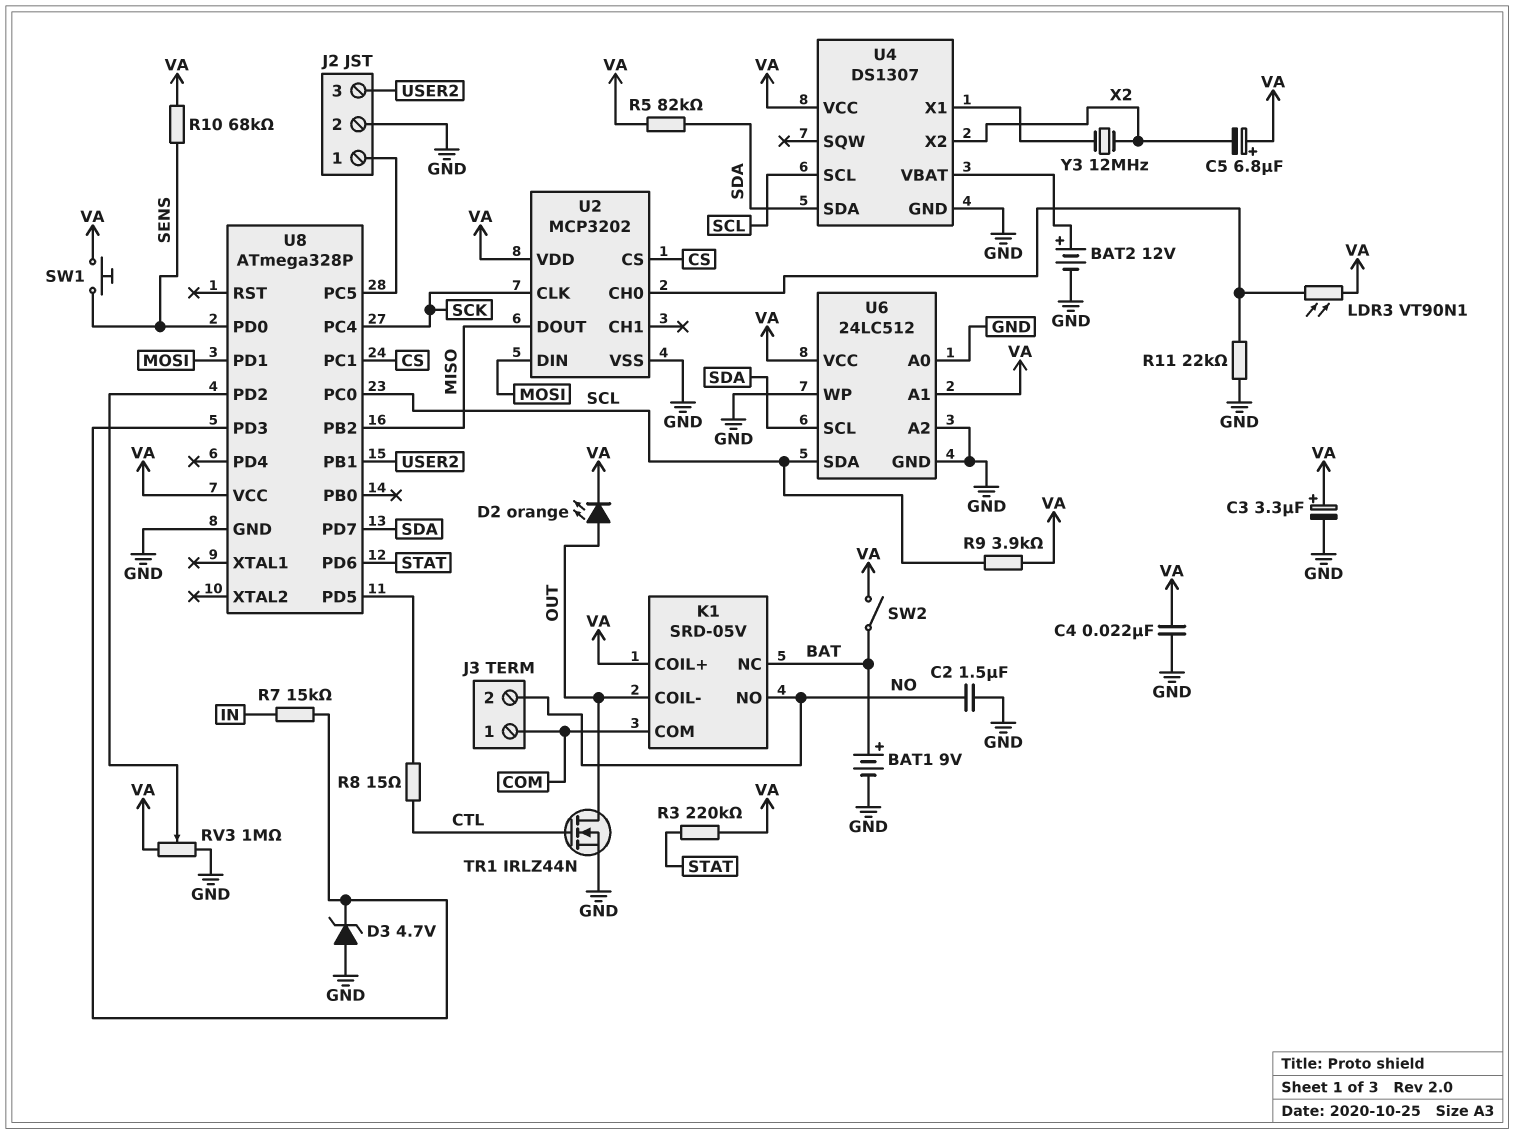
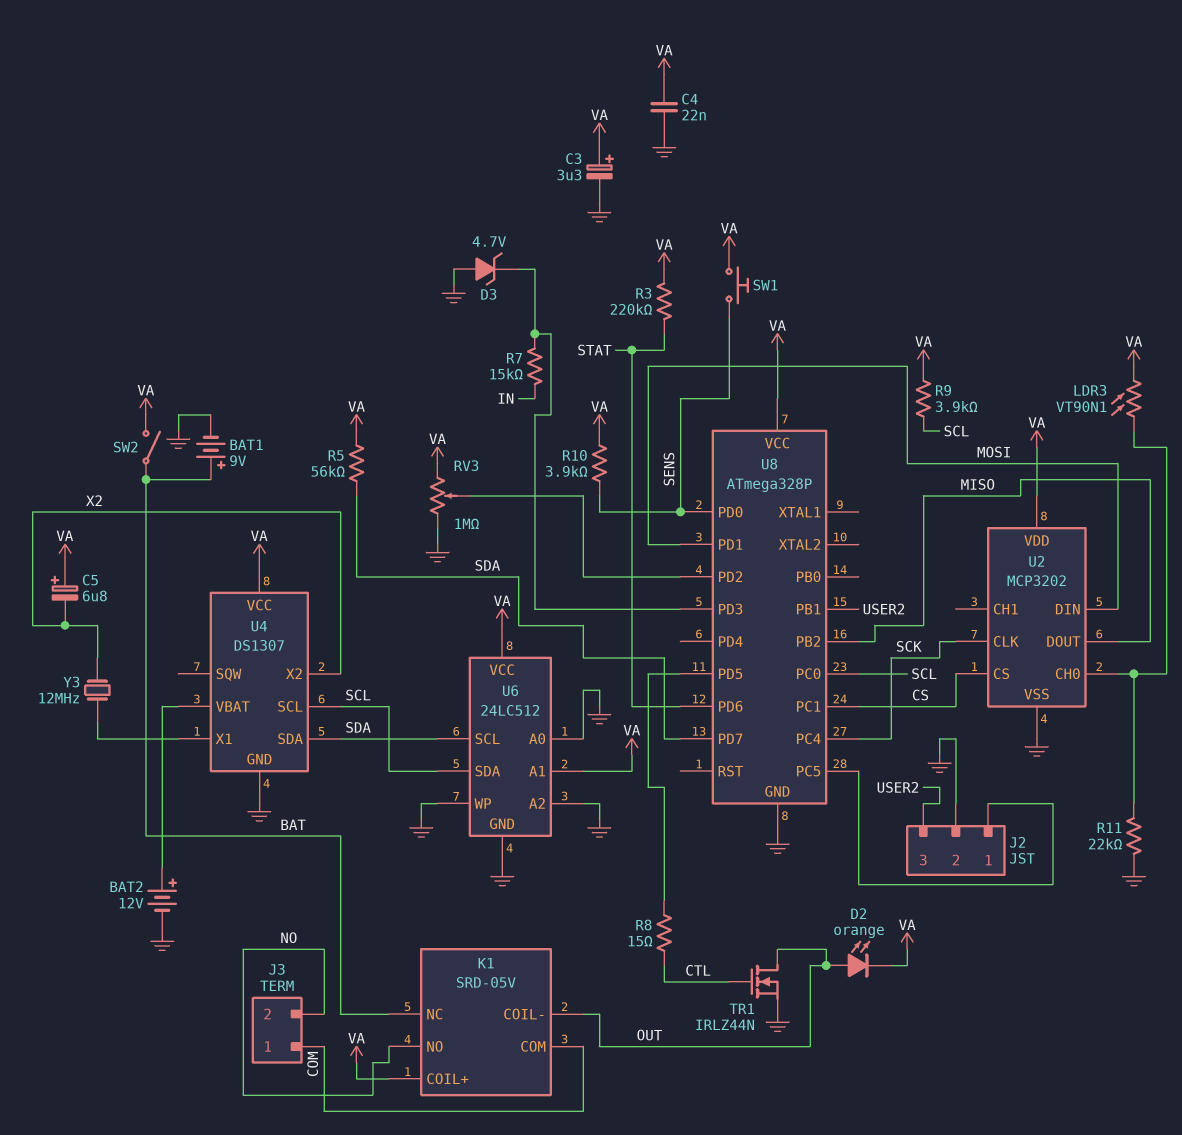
C2: 1.5uF (GND, NO) -> none
R5: 82k (SDA, VA) -> 56k (SDA, VA)
R10: 68k (SENS, VA) -> 3.9k (SENS, VA)

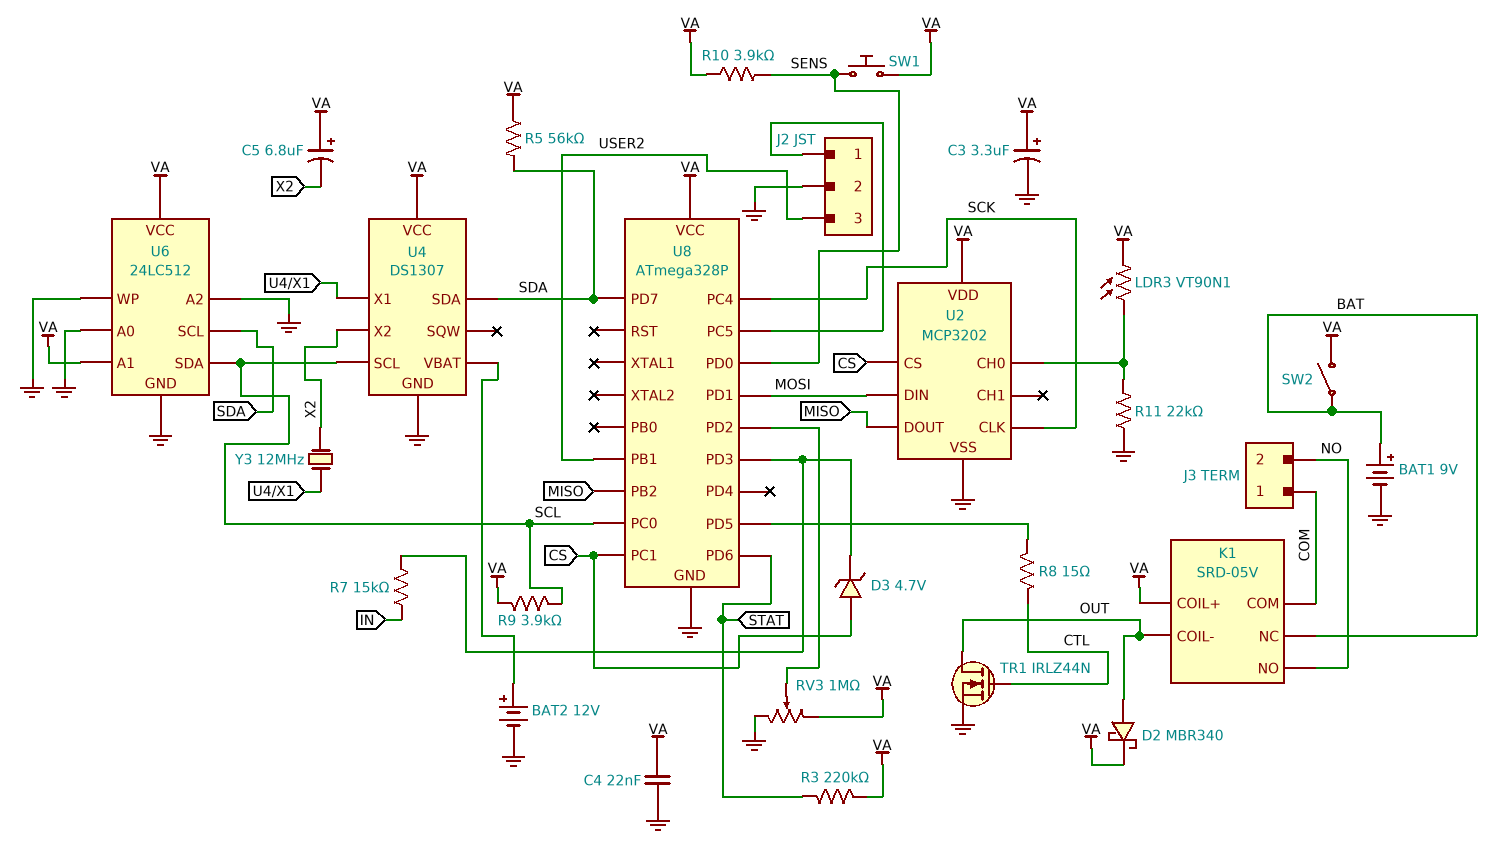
D2: LED orange (A OUT, K VA) -> schottky MBR340 (A OUT, K VA)
D3: zener 4.7V (A GND, K U8/PD3) -> zener 4.7V (A CS, K U8/PD3)

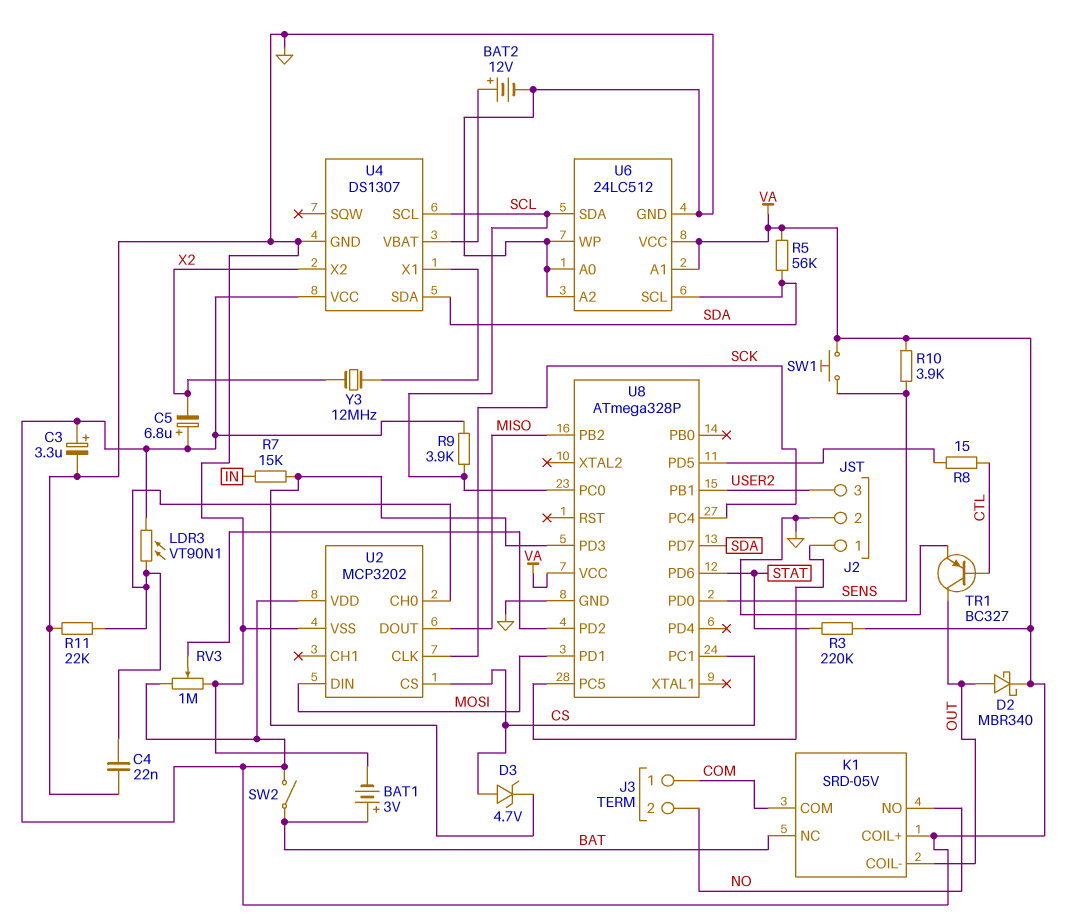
BAT1: 9V (plus BAT, minus GND) -> 3V (plus BAT, minus GND)
C4: 22nF (GND, VA) -> 22nF (GND, U2/CH0)
TR1: NMOS IRLZ44N (G CTL, D OUT, S GND) -> PNP BC327 (B CTL, C OUT, E GND)

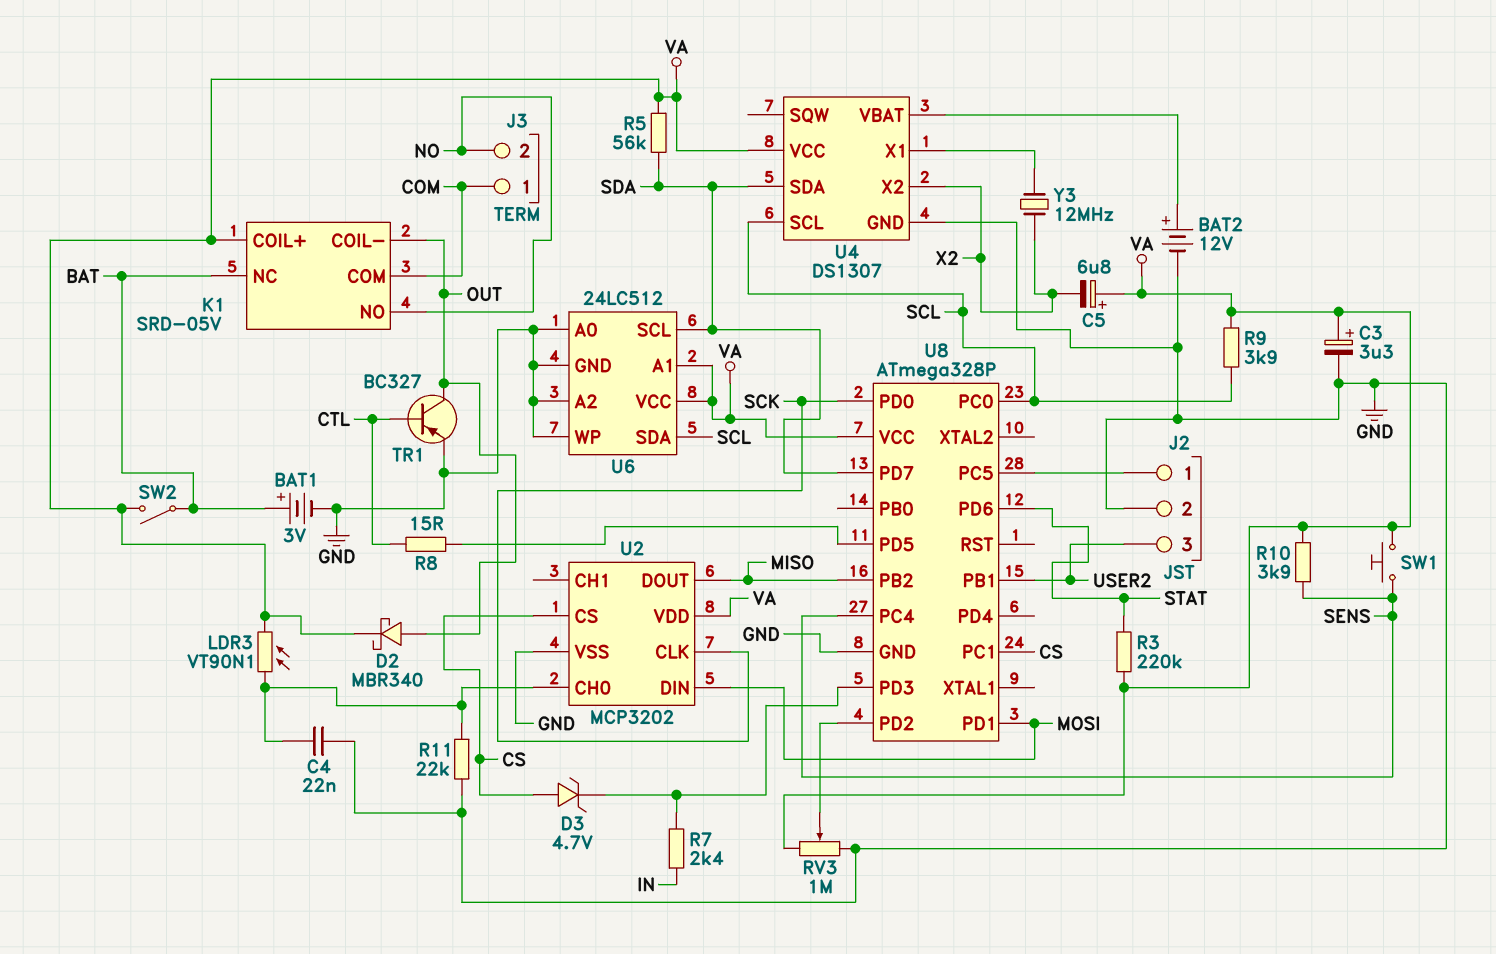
R7: 15k (IN, U8/PD3) -> 2.4k (IN, U8/PD3)
U8 pin PC4: SCK -> SENS
U8 pin PD0: SENS -> SCK

